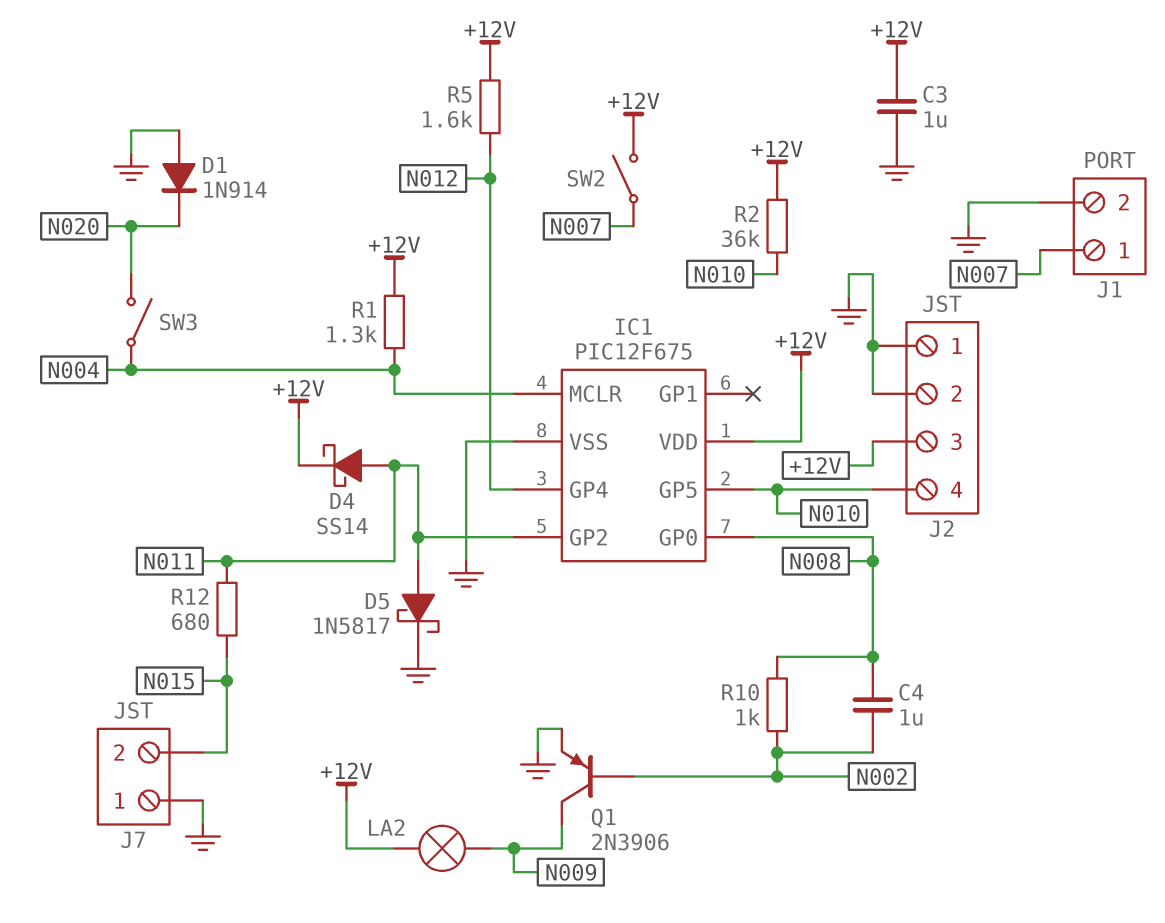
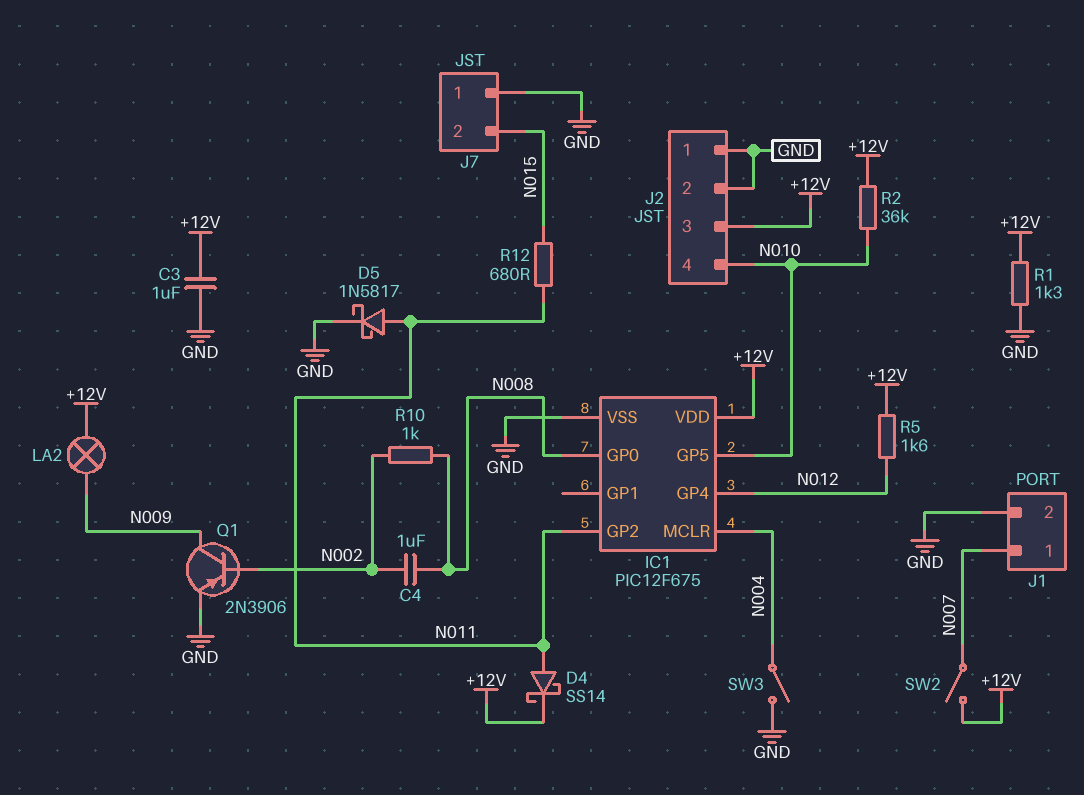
D1: diode 1N914 (A GND, K N020) -> none
R1: 1.3k (+12V, N004) -> 1.3k (+12V, GND)
SW3: switch (N004, N020) -> switch (GND, N004)

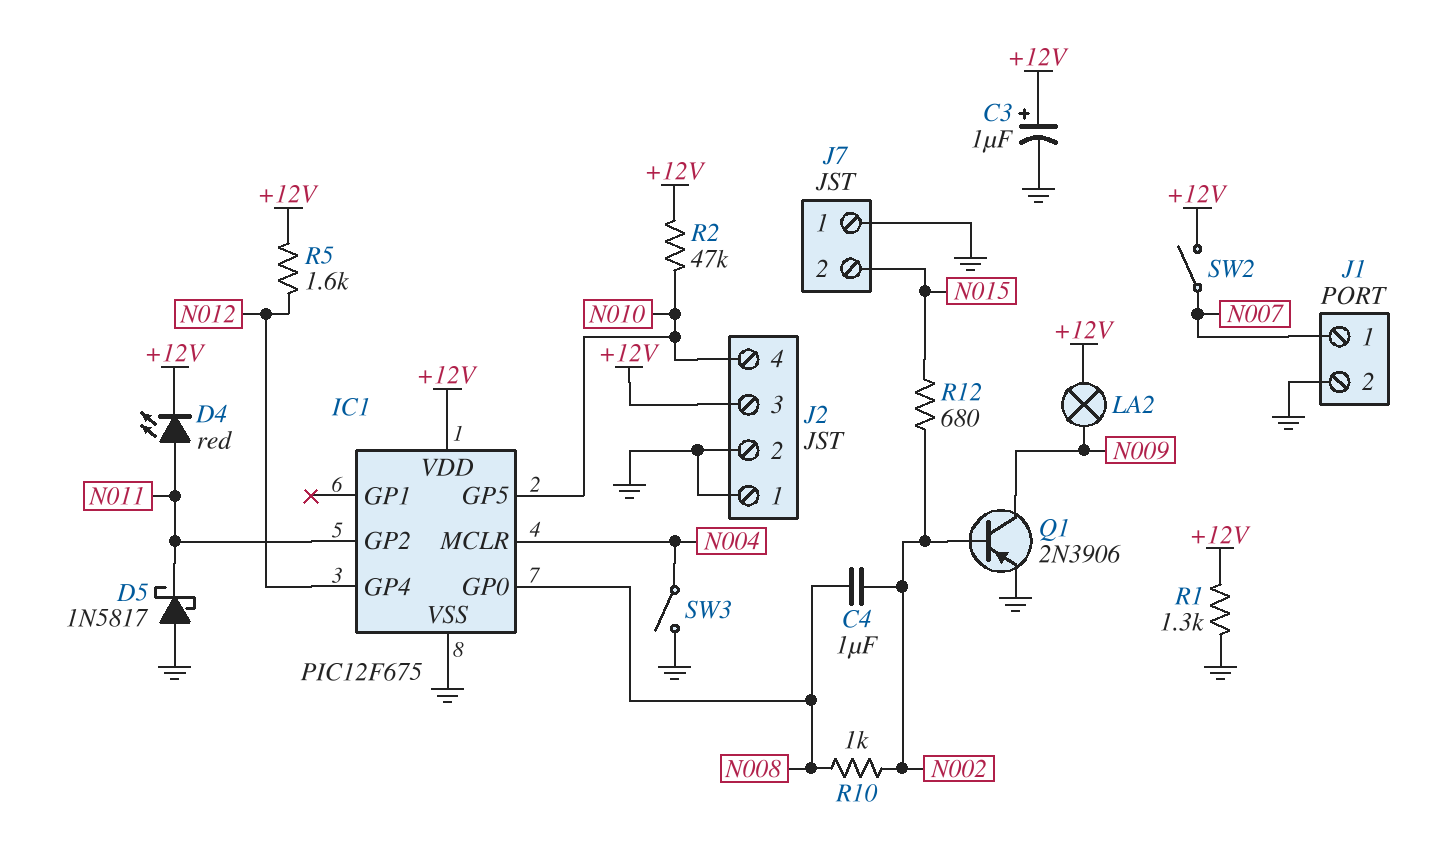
C3: 1uF (+12V, GND) -> 1uF (plus +12V, minus GND)
D4: schottky SS14 (A N011, K +12V) -> LED red (A N011, K +12V)
D5: schottky 1N5817 (A N011, K GND) -> schottky 1N5817 (A GND, K N011)
R2: 36k (+12V, N010) -> 47k (+12V, N010)
R12: 680 (N011, N015) -> 680 (N002, N015)

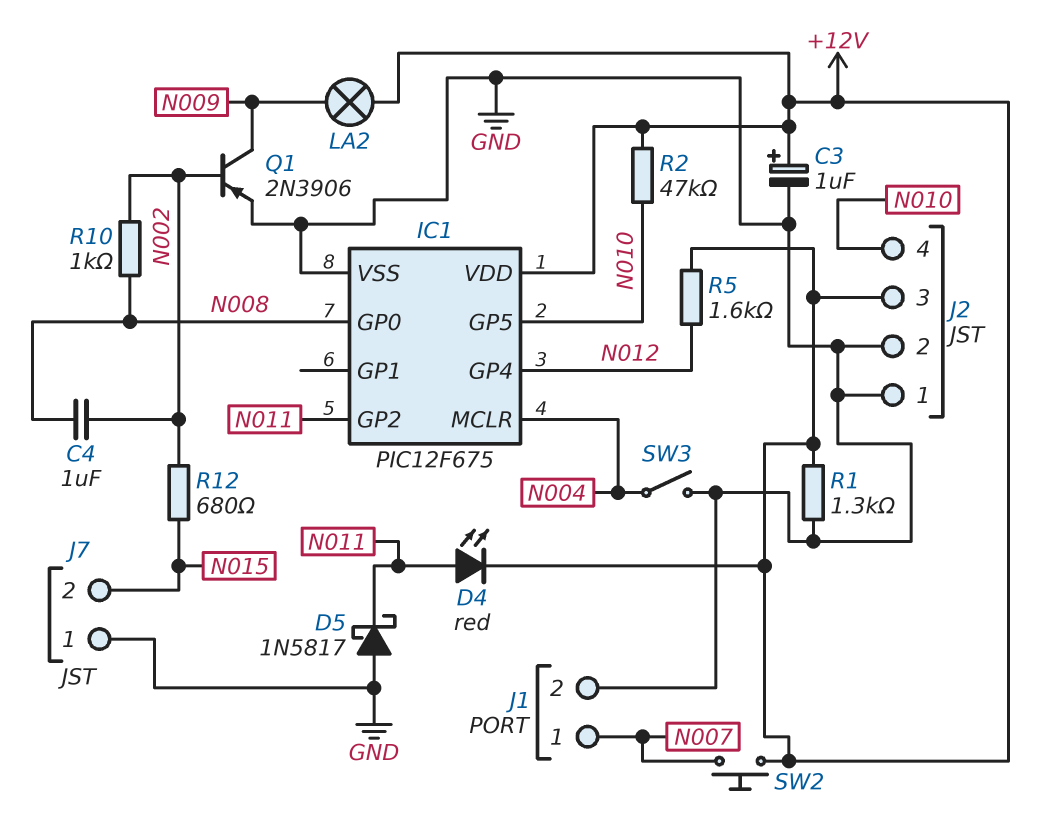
SW2: switch (+12V, N007) -> button (+12V, N007)

